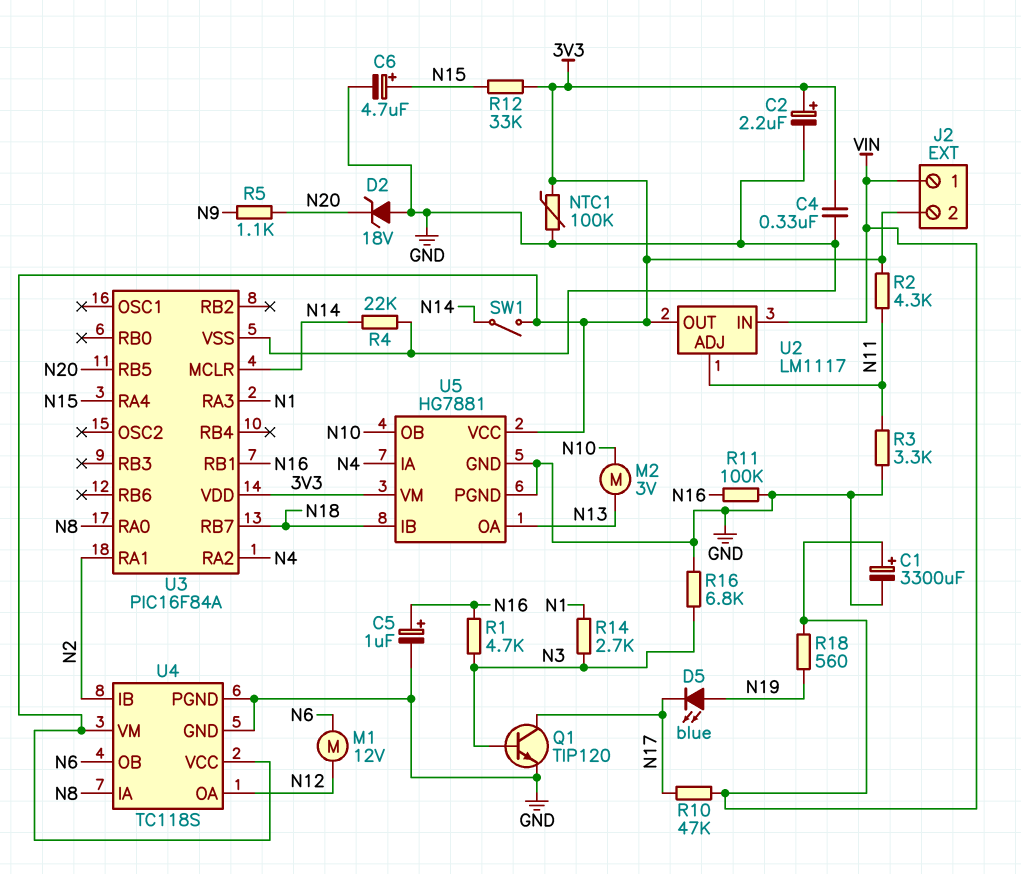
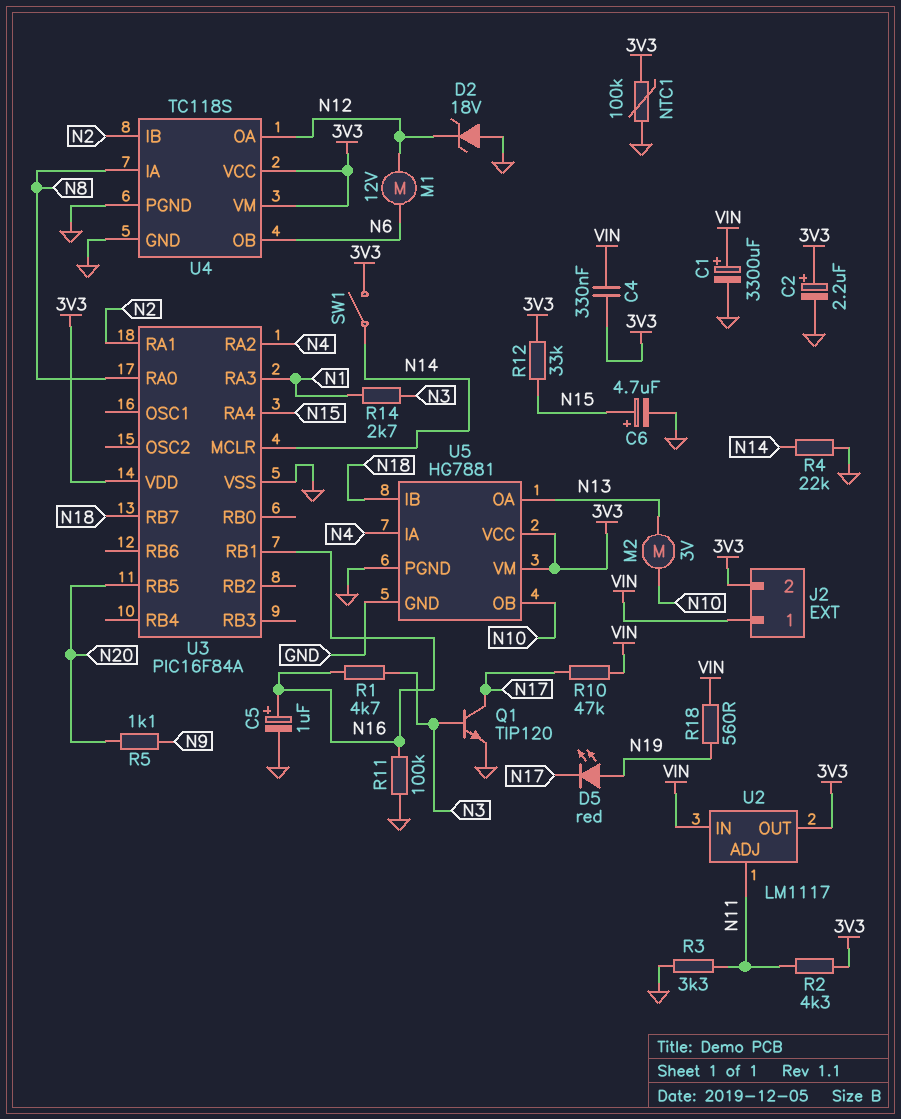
C4: 330nF (3V3, GND) -> 330nF (3V3, VIN)
D2: zener 18V (A GND, K N20) -> zener 18V (A GND, K N12)
D5: LED blue (A N19, K N17) -> LED red (A N19, K N17)
R16: 6.8k (GND, N3) -> none

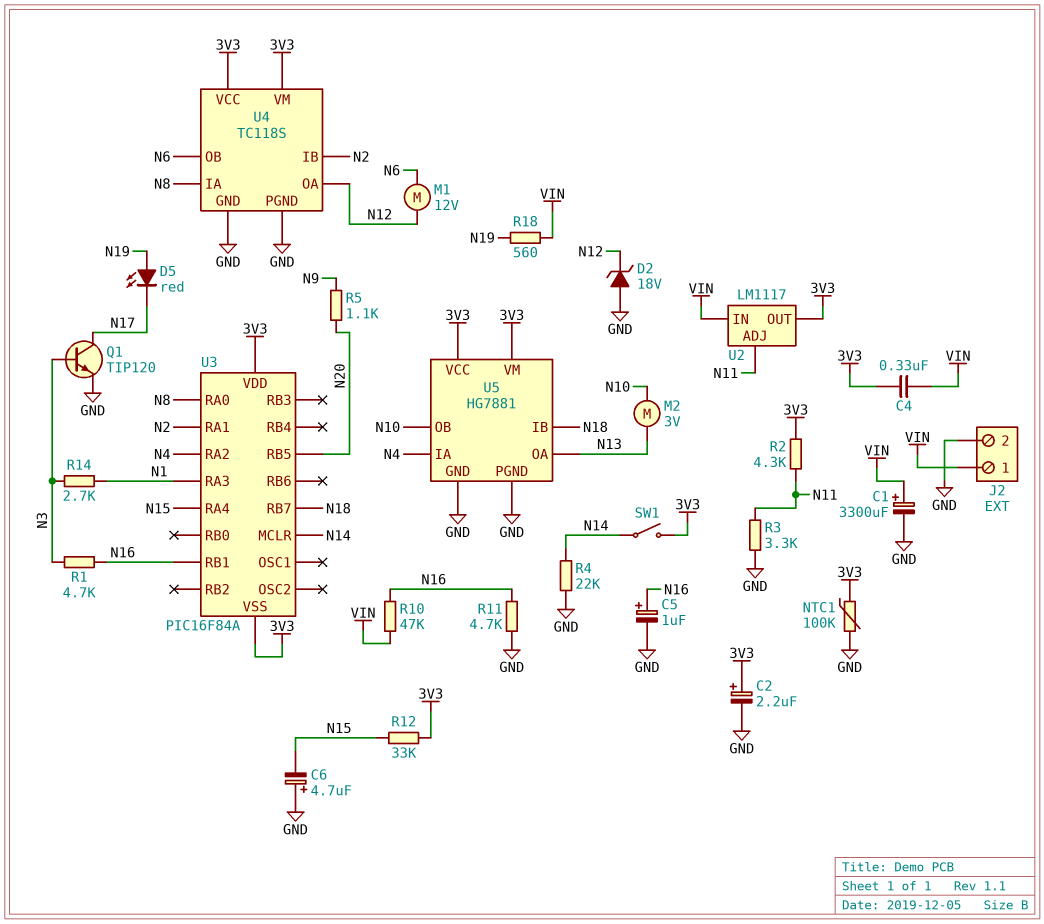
C6: 4.7uF (plus N15, minus GND) -> 4.7uF (plus GND, minus N15)
J2 pin 2: 3V3 -> GND
R10: 47k (N17, VIN) -> 47k (N16, VIN)
R11: 100k (GND, N16) -> 4.7k (GND, N16)
U3 pin VSS: GND -> 3V3

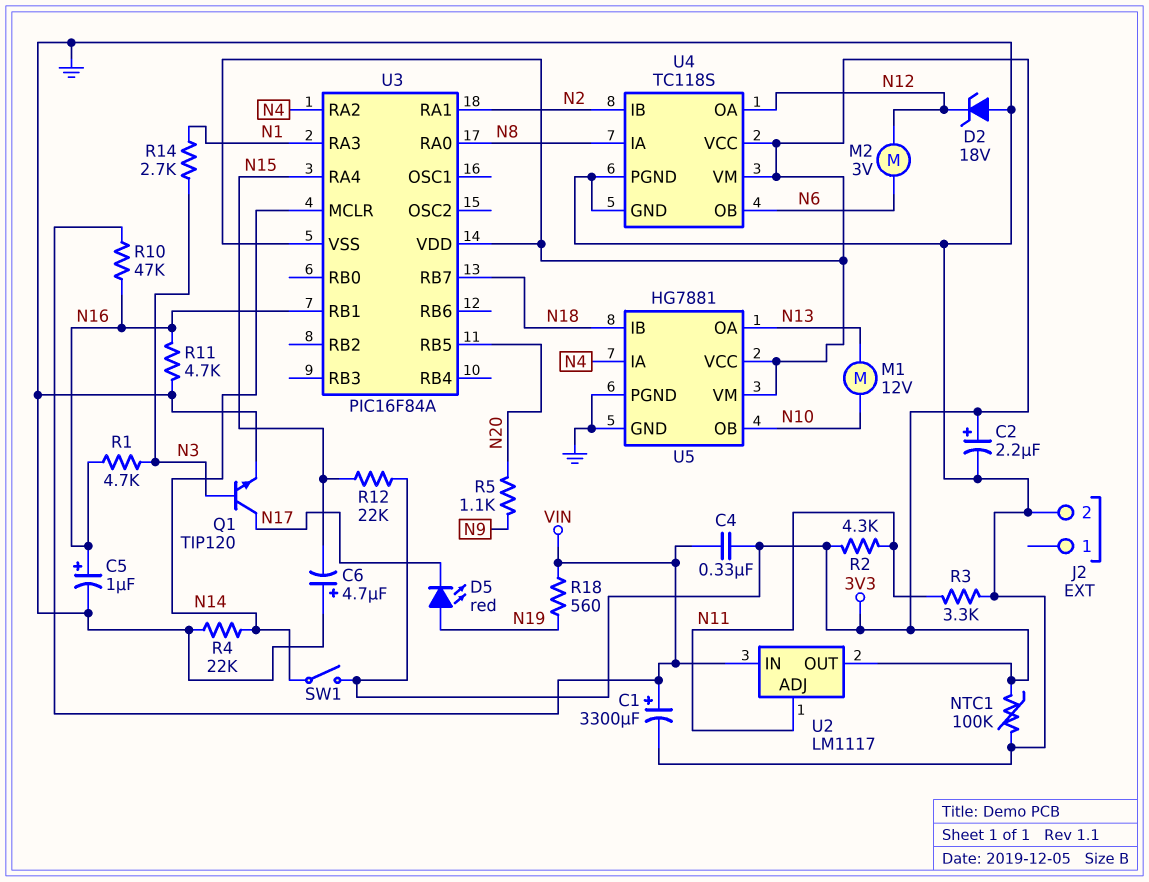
J2 pin 1: VIN -> none
M1: motor 12V (N6, N12) -> motor 12V (N10, N13)
M2: motor 3V (N10, N13) -> motor 3V (N6, N12)
R12: 33k (3V3, N15) -> 22k (3V3, N15)

